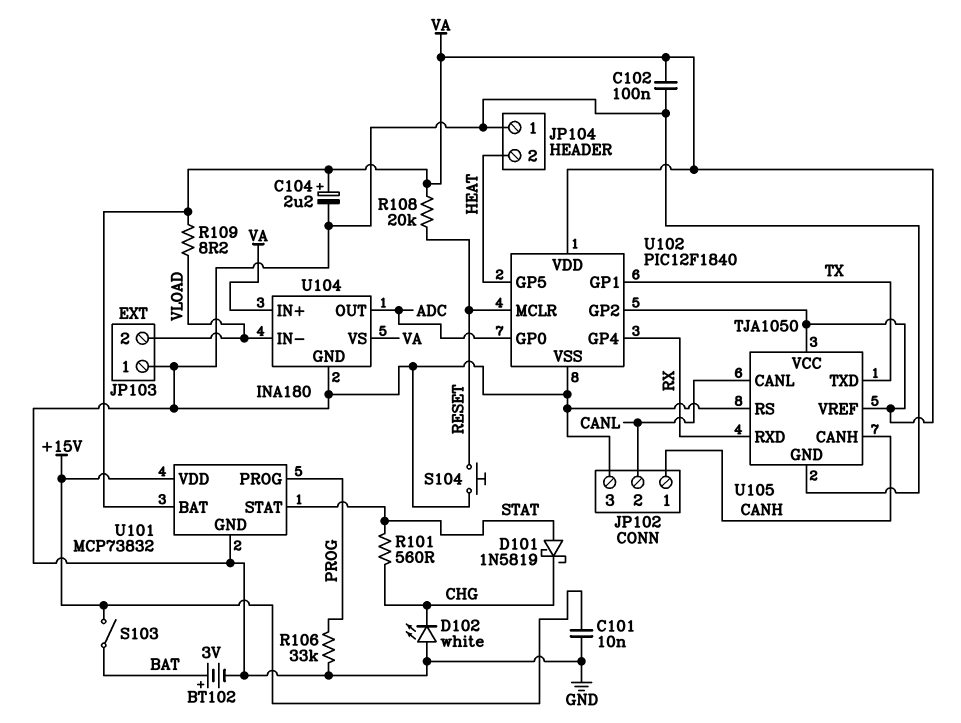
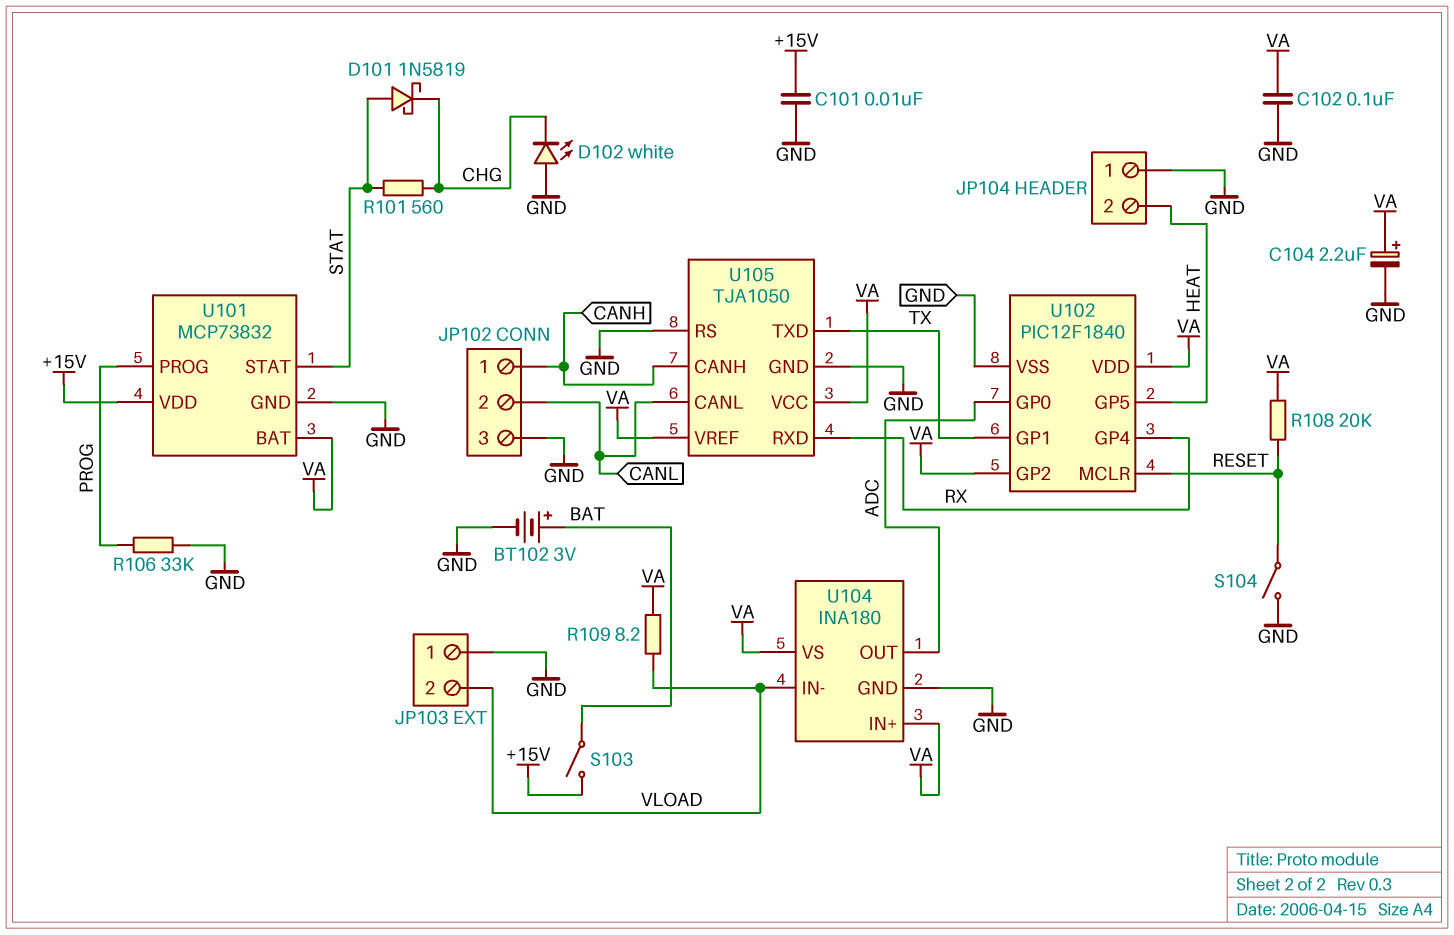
S104: button (GND, RESET) -> switch (GND, RESET)

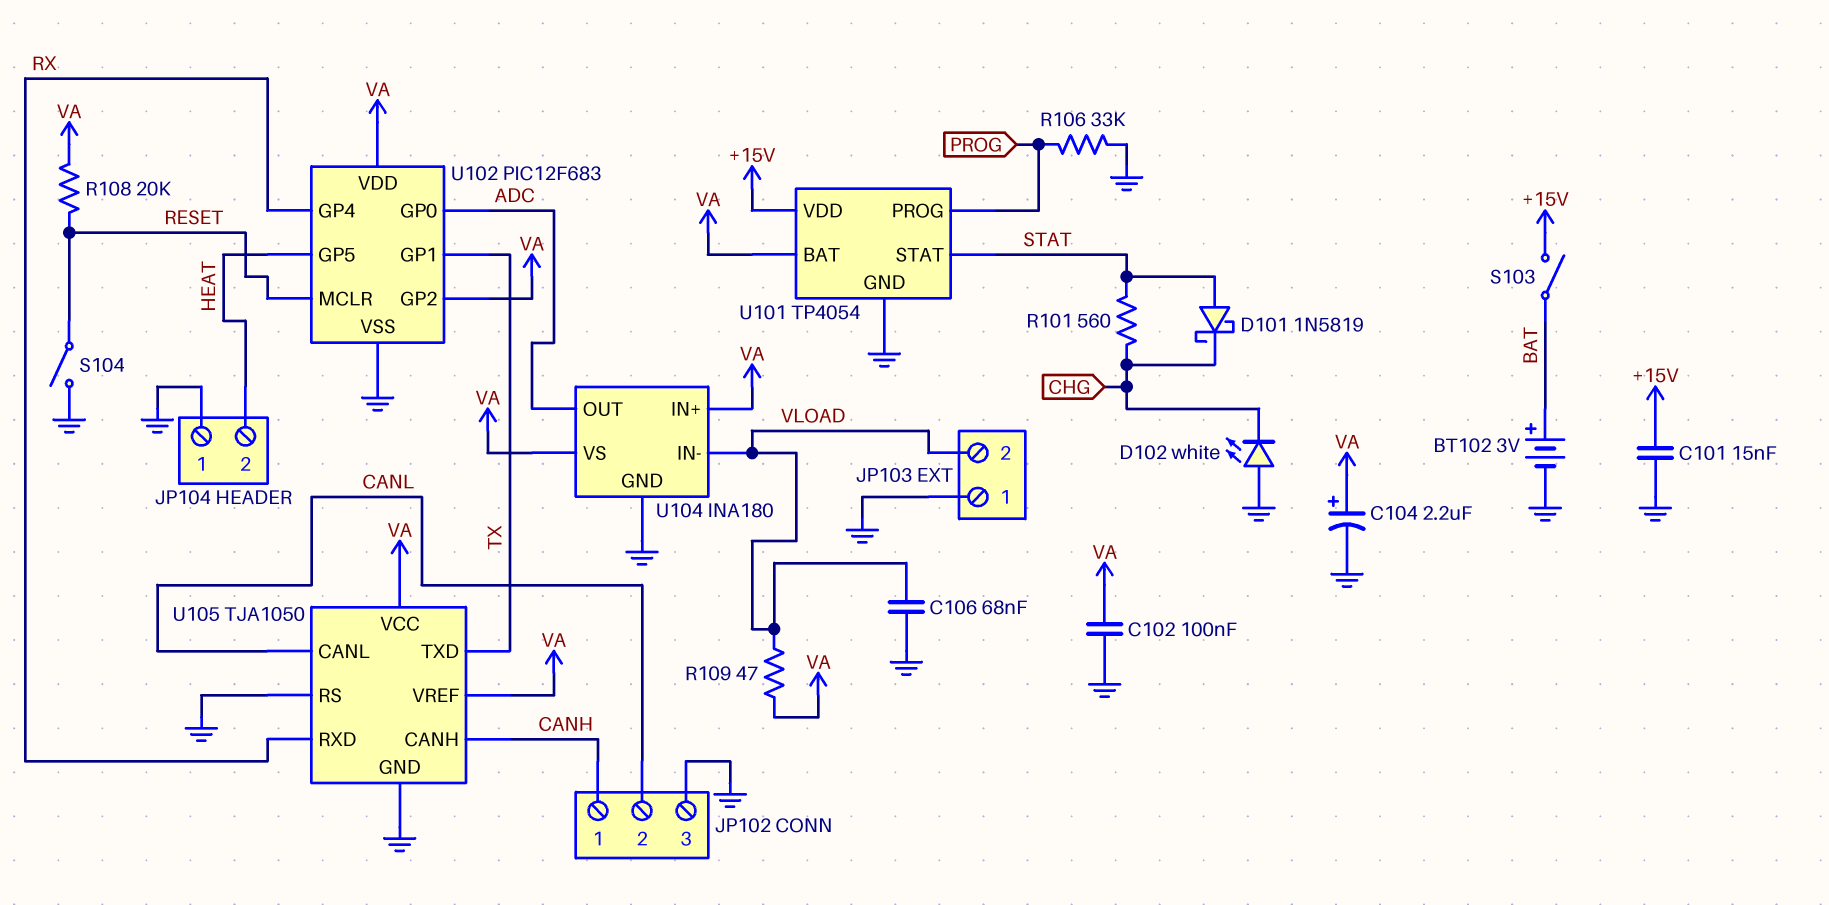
C101: 10nF (+15V, GND) -> 15nF (+15V, GND)
C106: none -> 68nF (GND, VLOAD)
R109: 8.2 (VA, VLOAD) -> 47 (VA, VLOAD)
U101: MCP73832 -> TP4054
U102: PIC12F1840 -> PIC12F683

